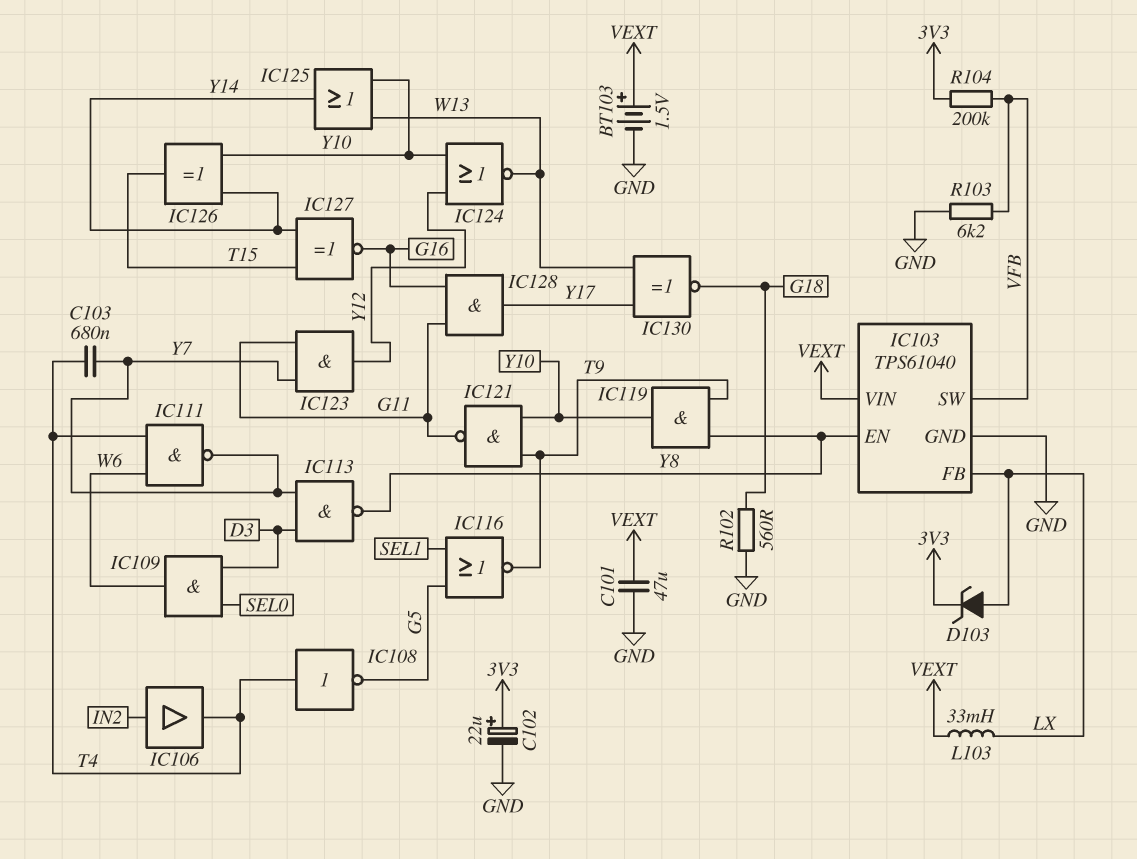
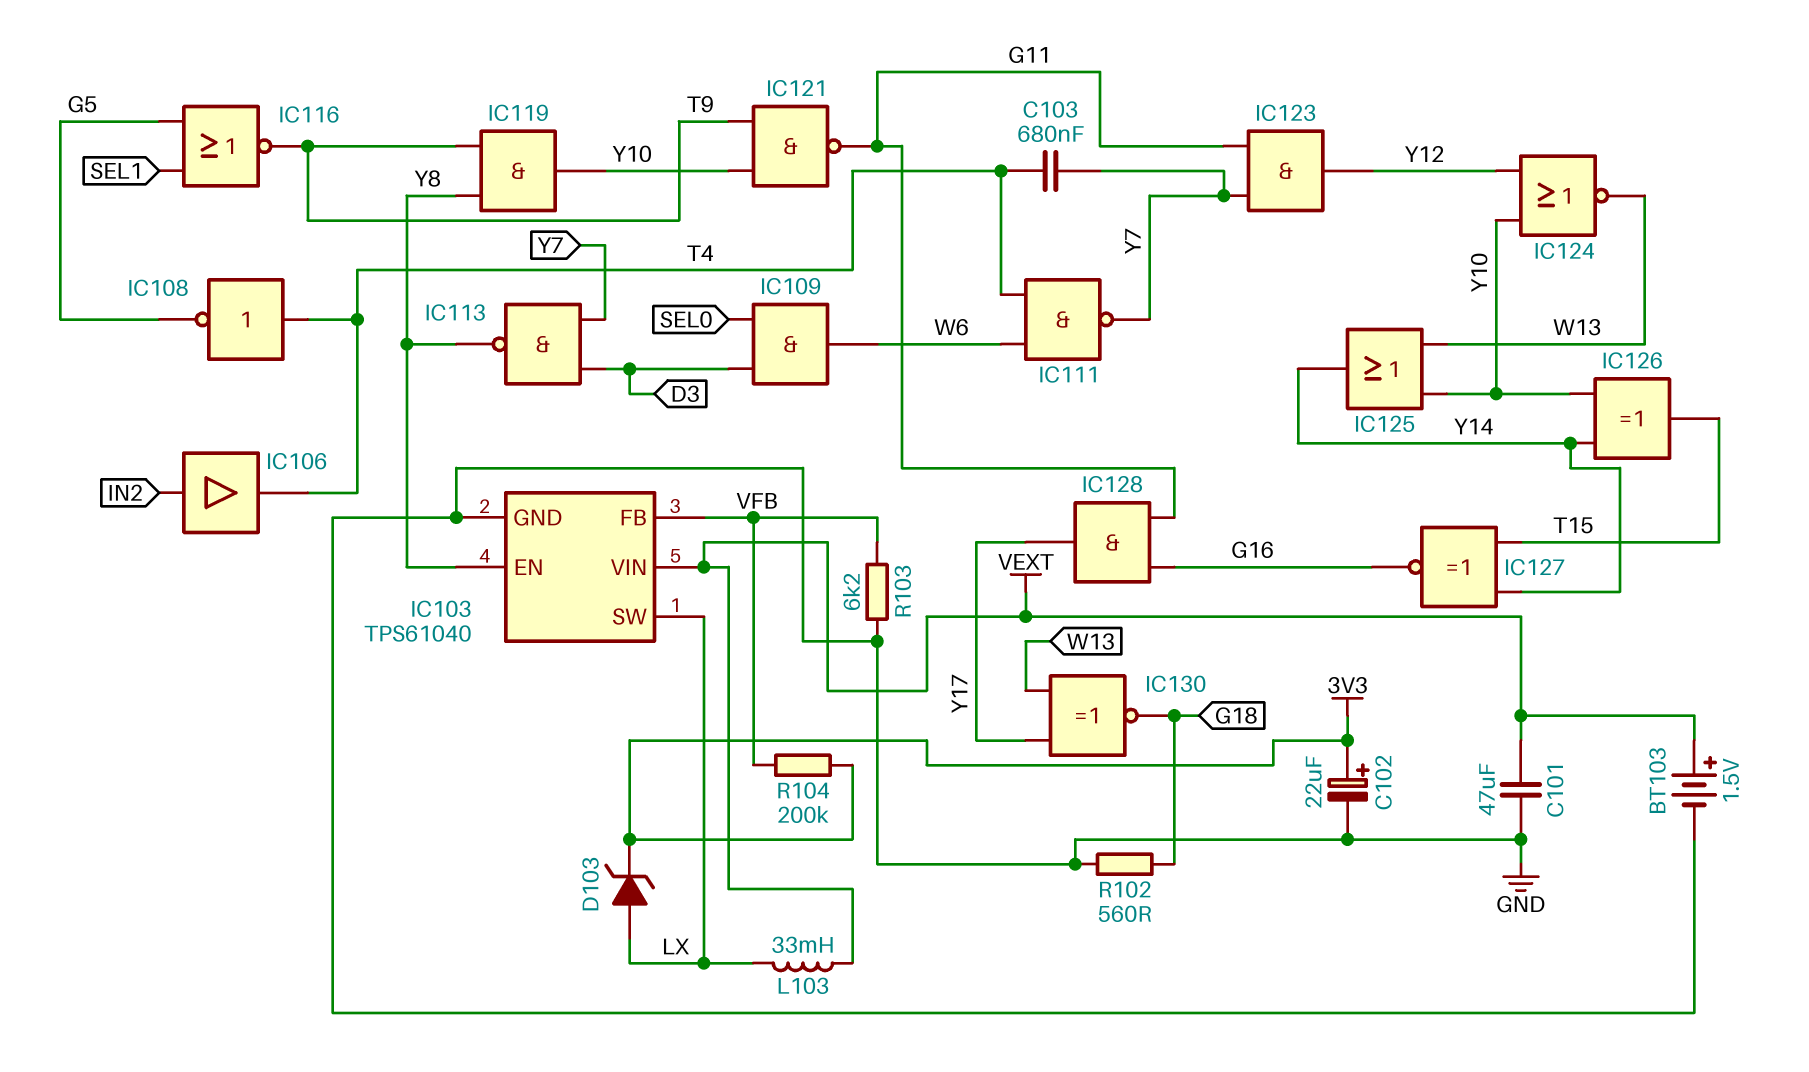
IC103 pin FB: LX -> VFB
IC103 pin SW: VFB -> LX

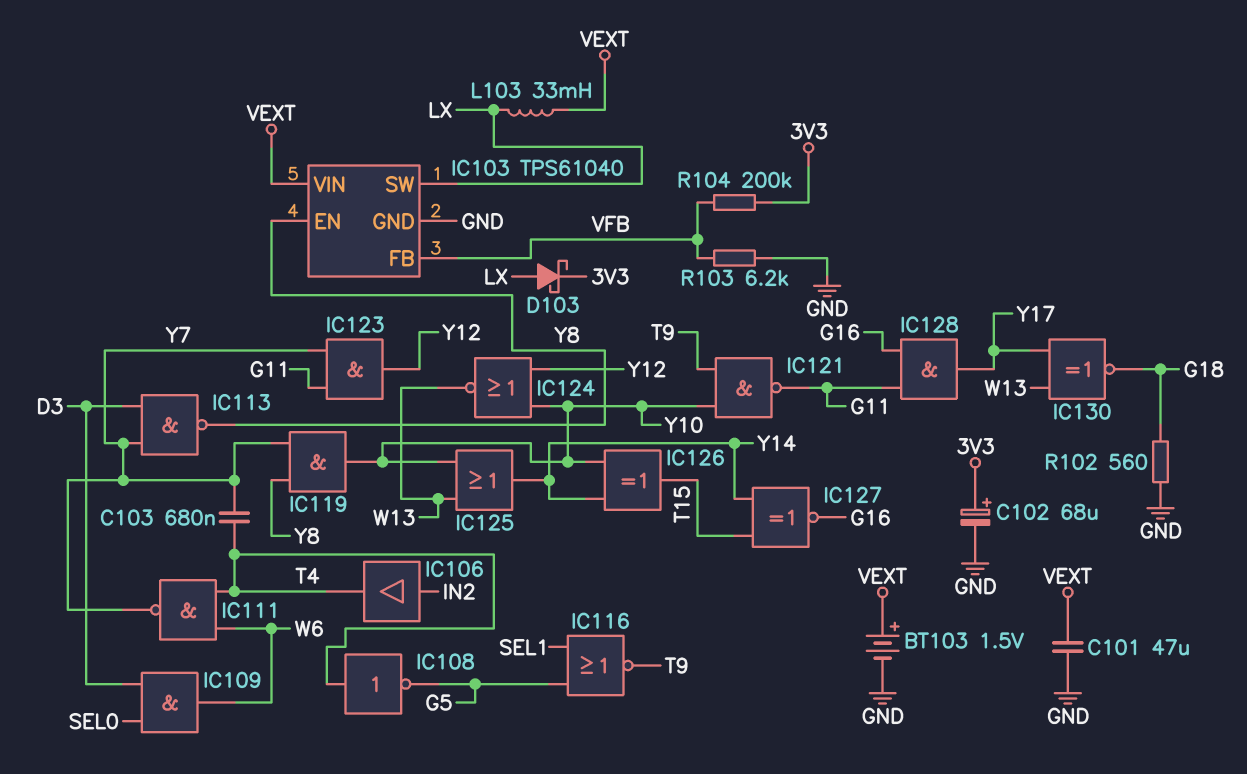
C102: 22uF (plus 3V3, minus GND) -> 68uF (plus 3V3, minus GND)
D103: zener (A LX, K 3V3) -> schottky (A LX, K 3V3)
IC119: AND (in T9, in Y8, out Y10) -> AND (in Y7, in Y8, out Y10)

